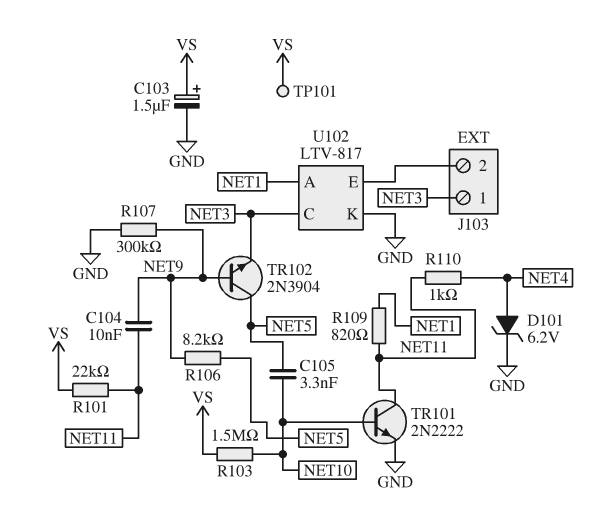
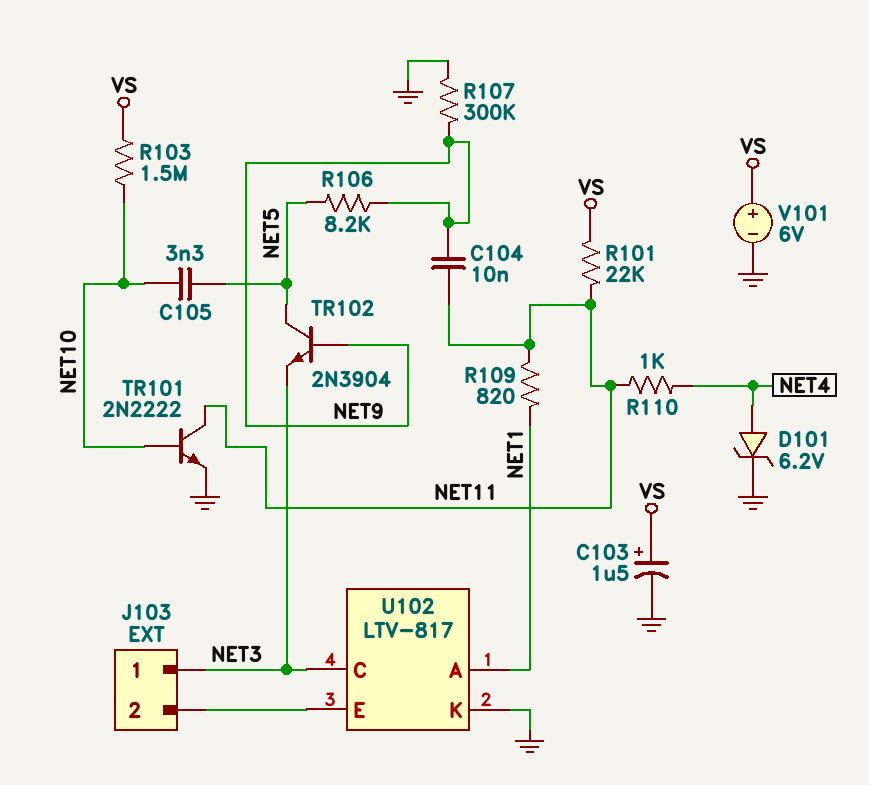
TP101: test point (VS) -> none
V101: none -> 6V (plus VS, minus GND)

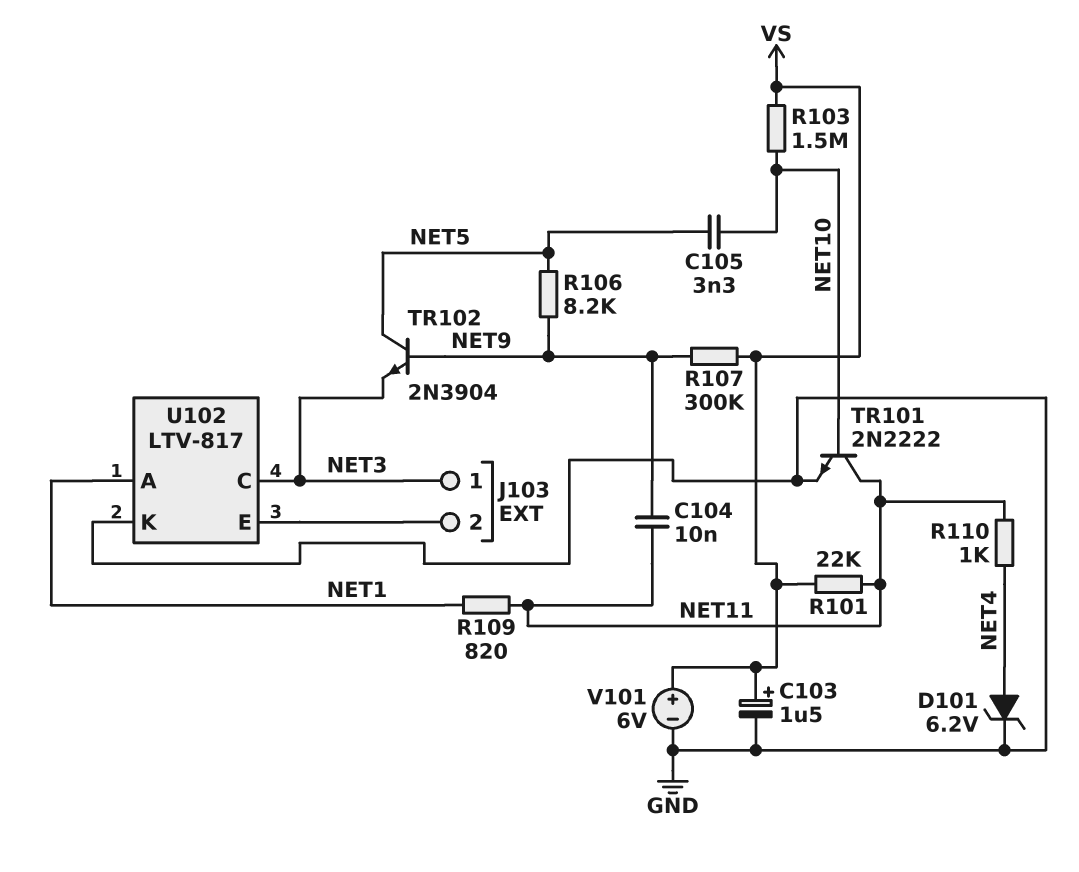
R107: 300k (GND, NET9) -> 300k (NET9, VS)

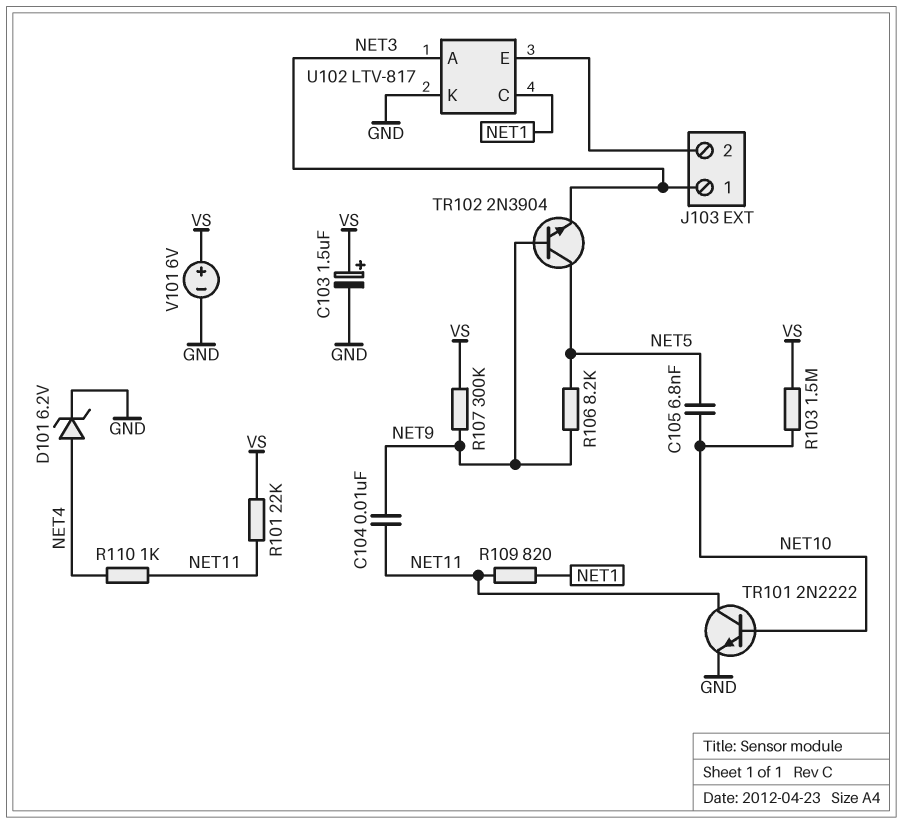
C105: 3.3nF (NET5, NET10) -> 6.8nF (NET5, NET10)
U102 pin A: NET1 -> NET3
U102 pin C: NET3 -> NET1

